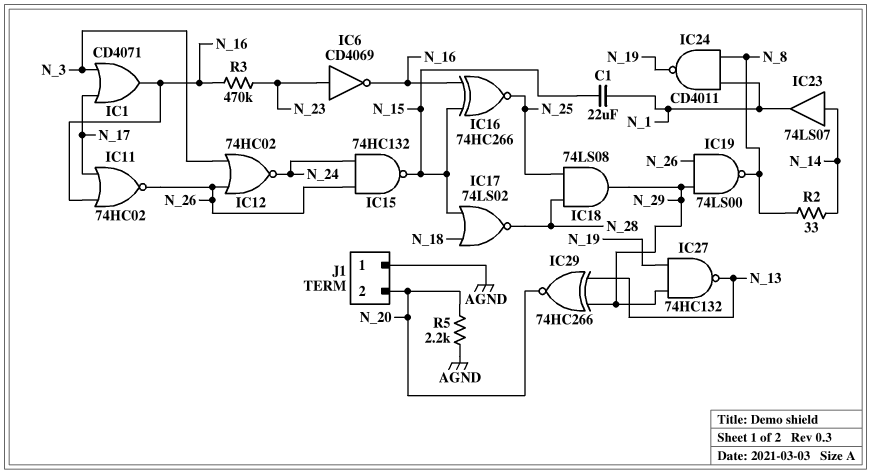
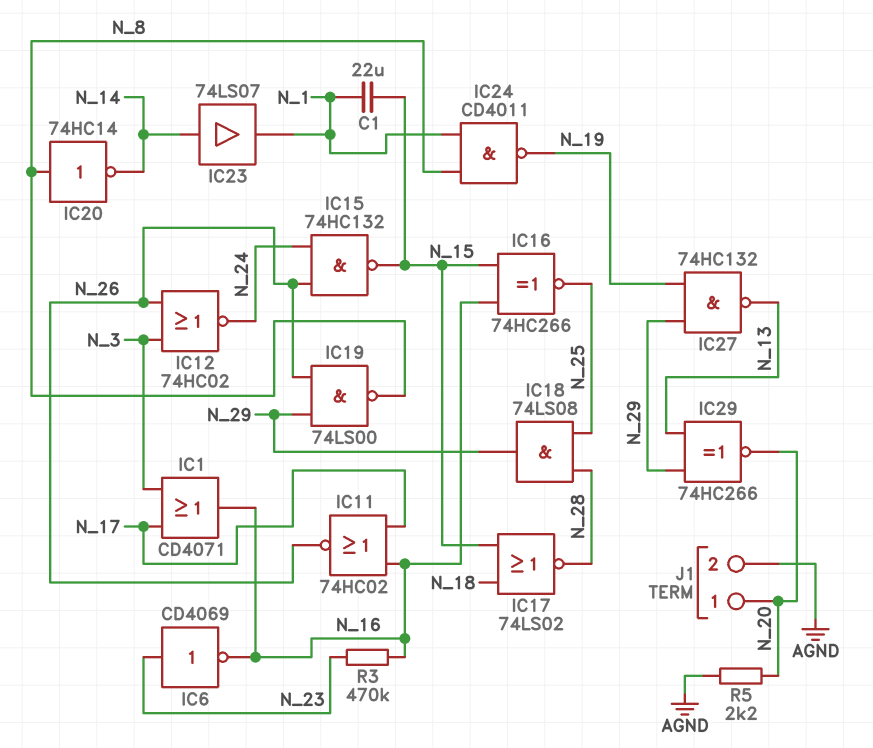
IC20: none -> NOT 74HC14 (in N_8, out N_14)
J1 pin 1: AGND -> N_20
J1 pin 2: N_20 -> AGND
R2: 33 (N_8, N_14) -> none

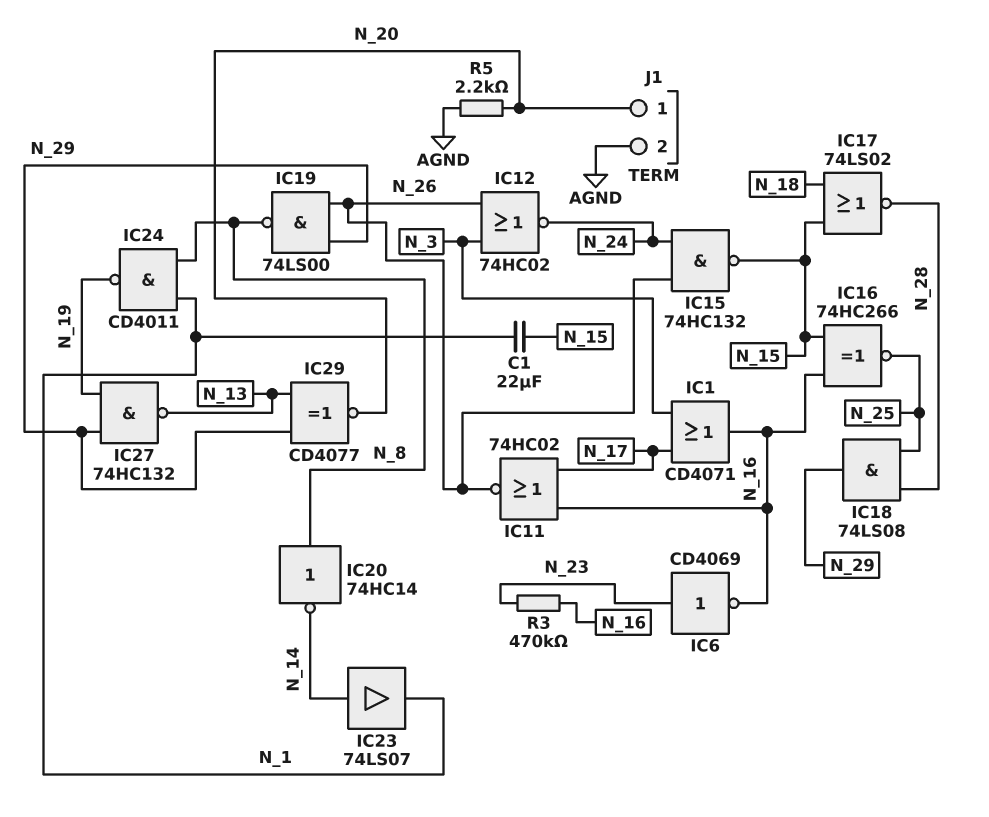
IC29: XNOR 74HC266 (in N_13, in N_29, out N_20) -> XNOR CD4077 (in N_13, in N_29, out N_20)

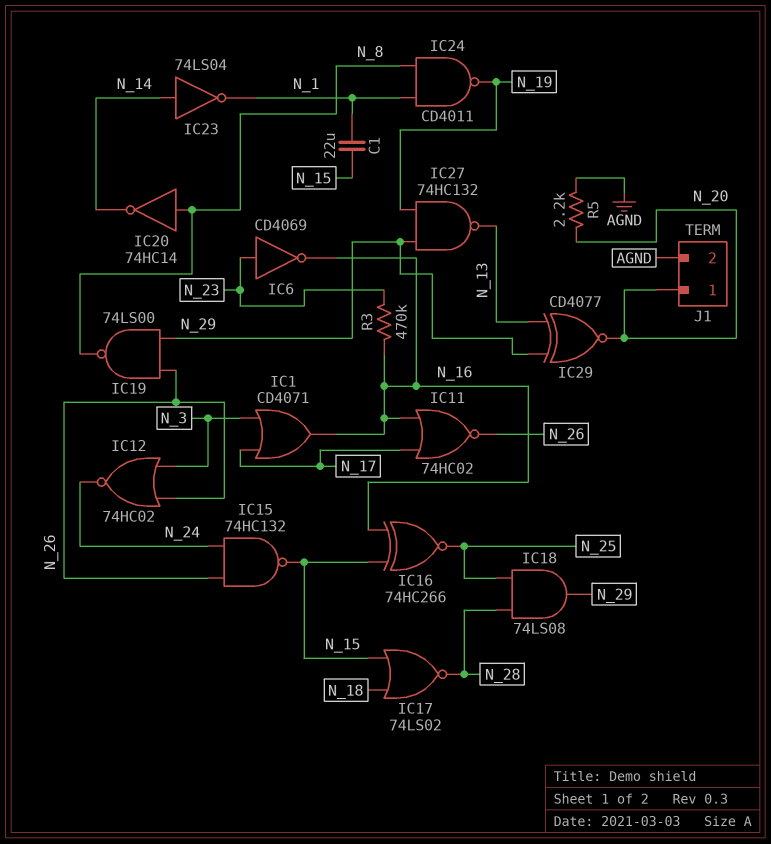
IC23: buffer 74LS07 (in N_14, out N_1) -> NOT 74LS04 (in N_14, out N_1)

